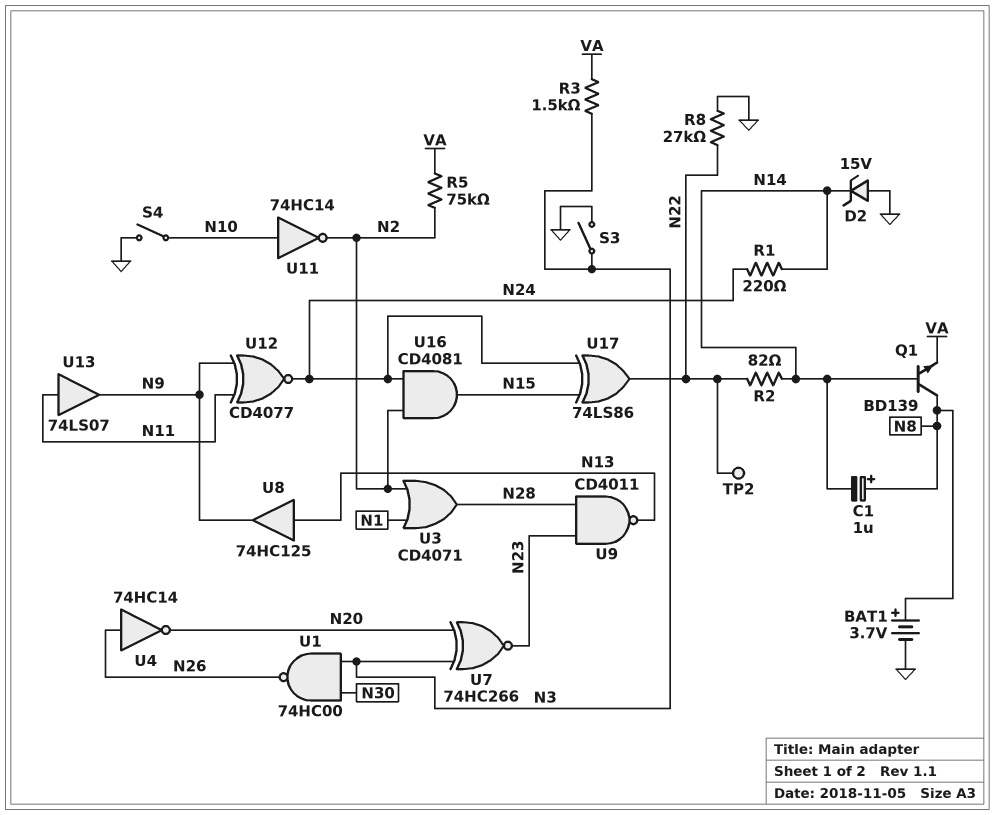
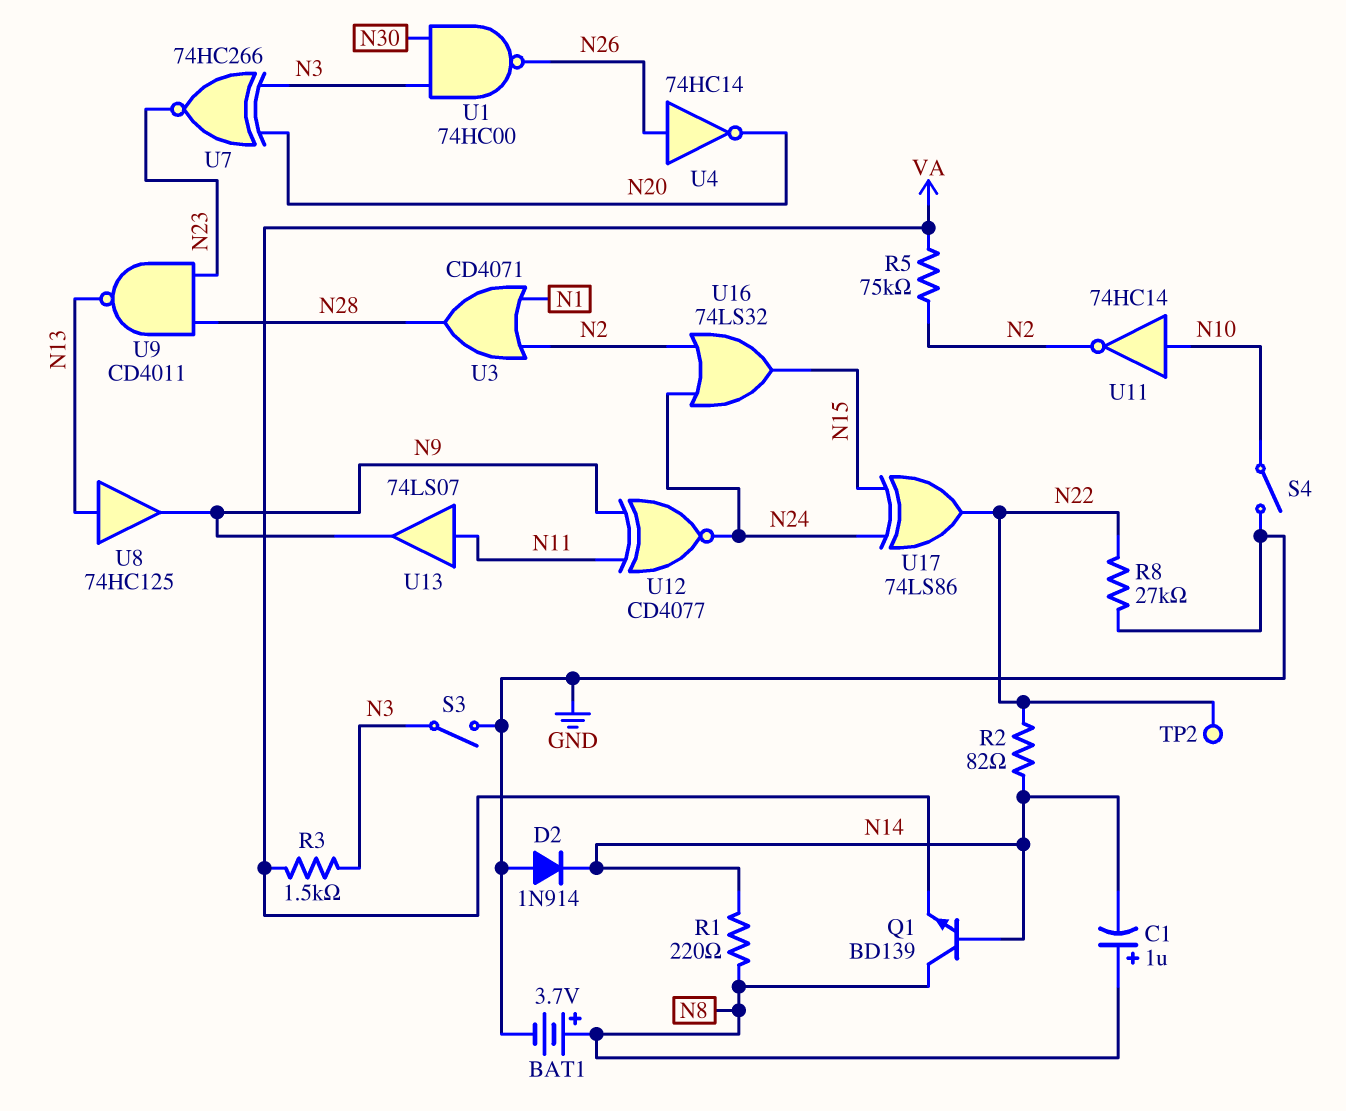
D2: zener 15V (A GND, K N14) -> diode 1N914 (A GND, K N14)
R1: 220 (N14, N24) -> 220 (N8, N14)
U16: AND CD4081 (in N2, in N24, out N15) -> OR 74LS32 (in N2, in N24, out N15)

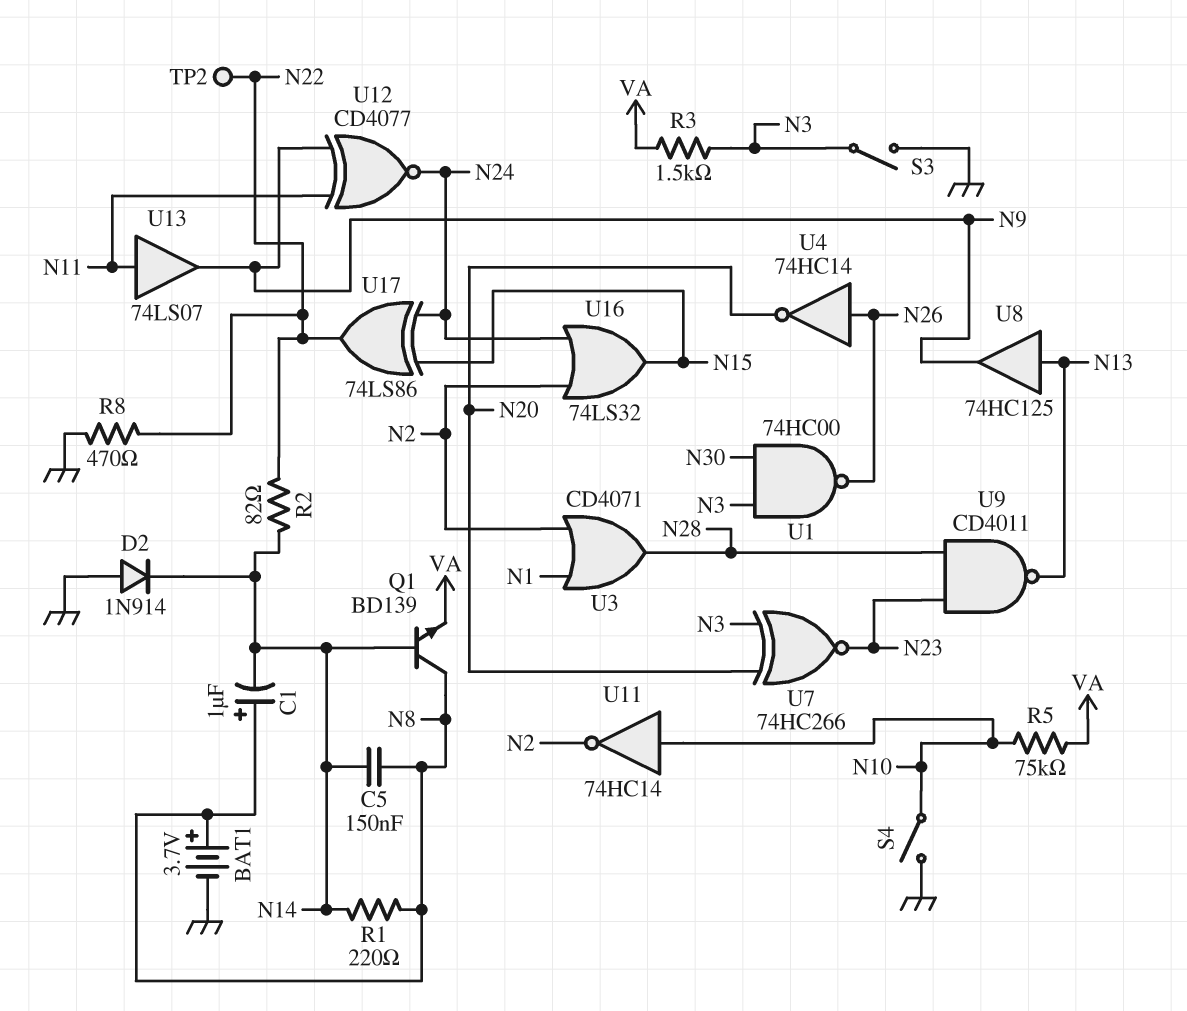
C5: none -> 150nF (N8, N14)
R5: 75k (N2, VA) -> 75k (N10, VA)
R8: 27k (GND, N22) -> 470 (GND, N22)

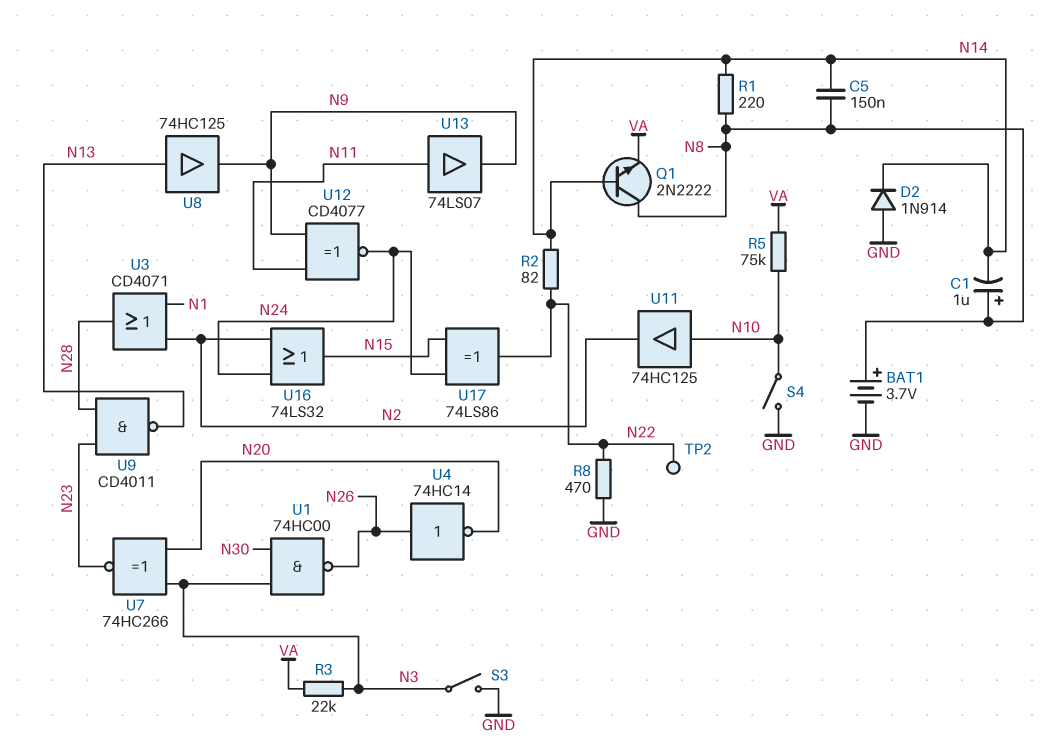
Q1: NPN BD139 (B N14, C N8, E VA) -> NPN 2N2222 (B N14, C N8, E VA)
R3: 1.5k (N3, VA) -> 22k (N3, VA)
U11: NOT 74HC14 (in N10, out N2) -> buffer 74HC125 (in N10, out N2)

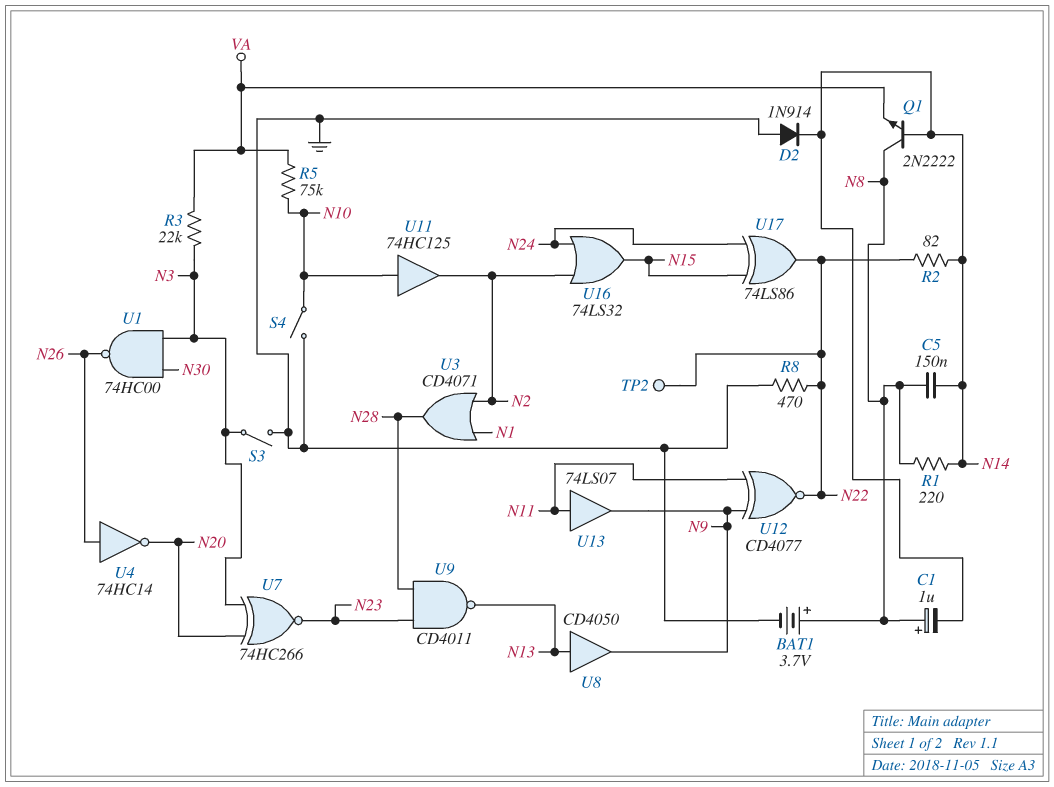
U8: buffer 74HC125 (in N13, out N9) -> buffer CD4050 (in N13, out N9)
U12: XNOR CD4077 (in N9, in N11, out N24) -> XNOR CD4077 (in N9, in N11, out N22)

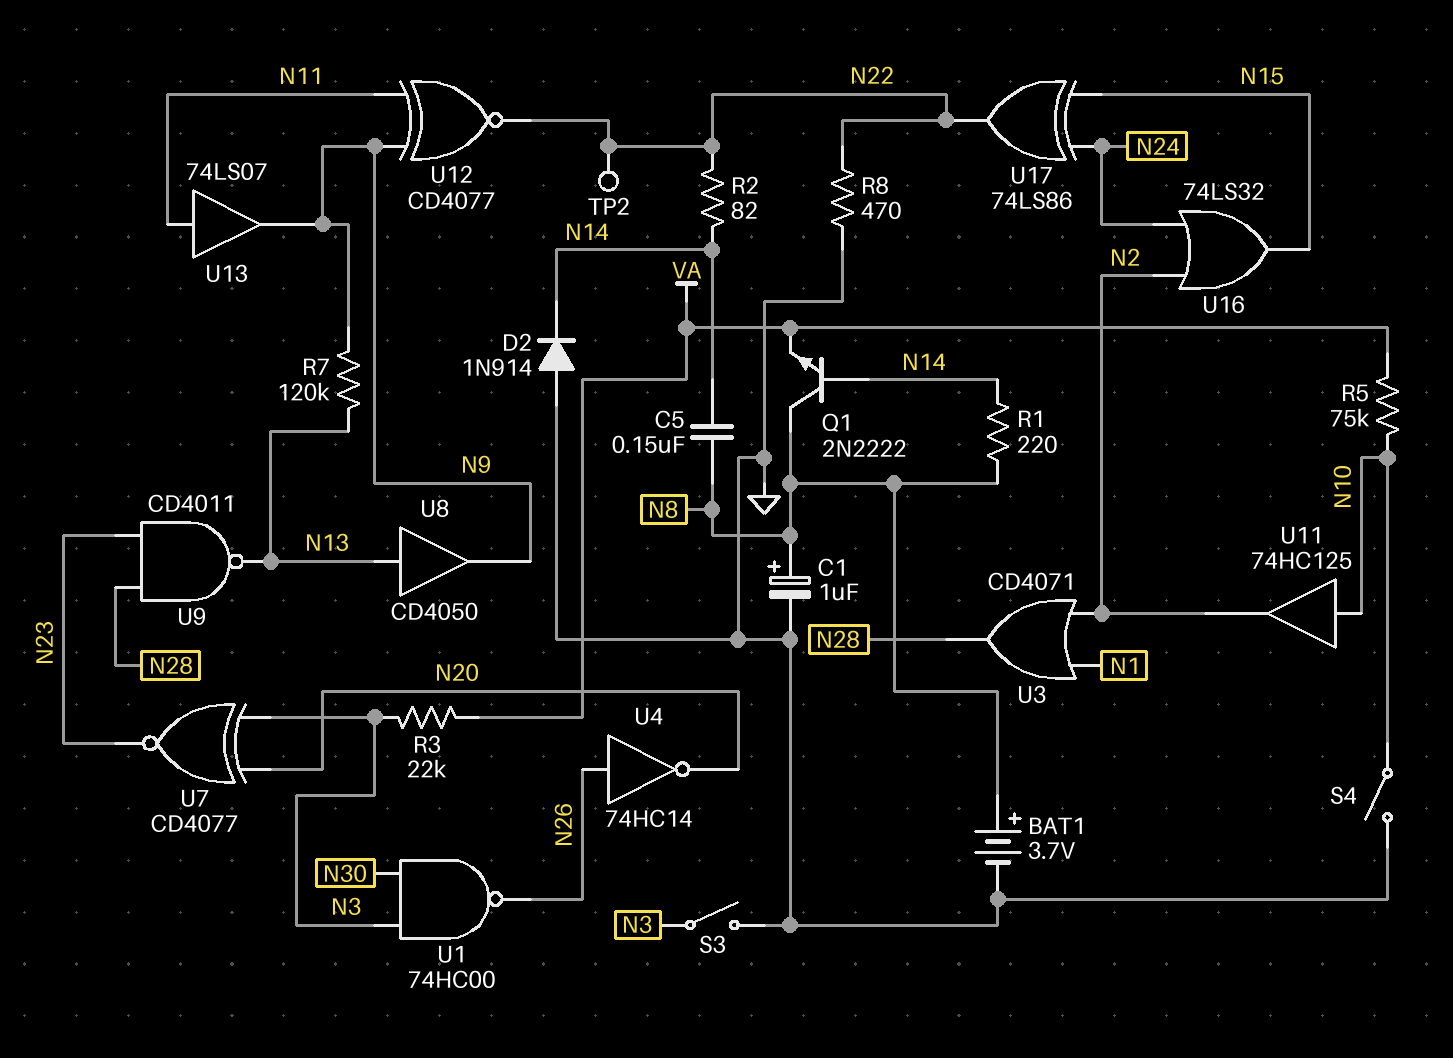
C1: 1uF (plus N8, minus N14) -> 1uF (plus N8, minus GND)
R7: none -> 120k (N9, N13)
U7: XNOR 74HC266 (in N3, in N20, out N23) -> XNOR CD4077 (in N3, in N20, out N23)

